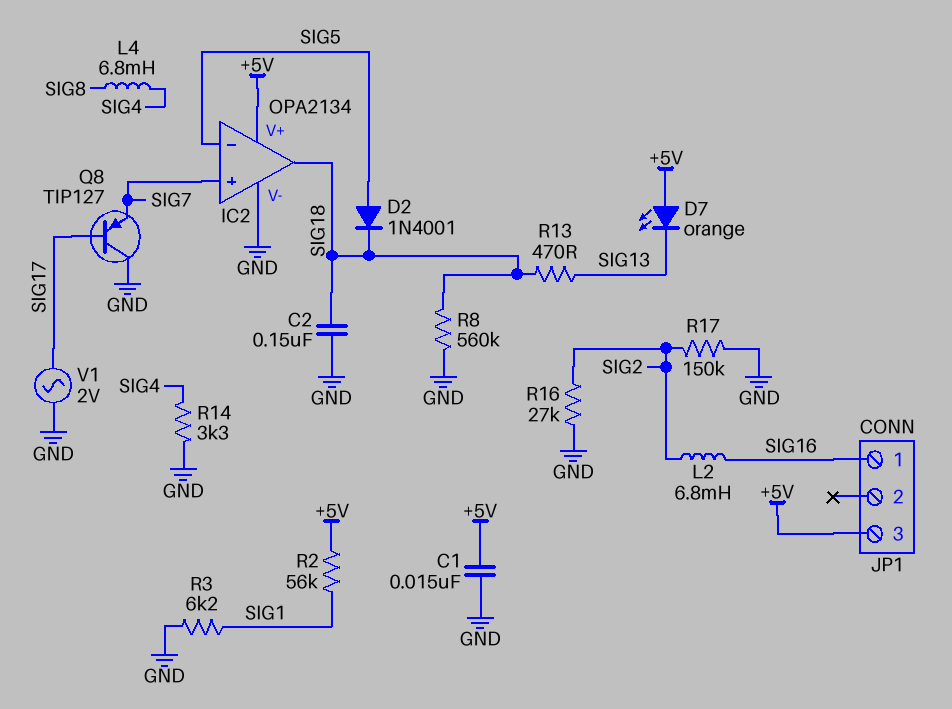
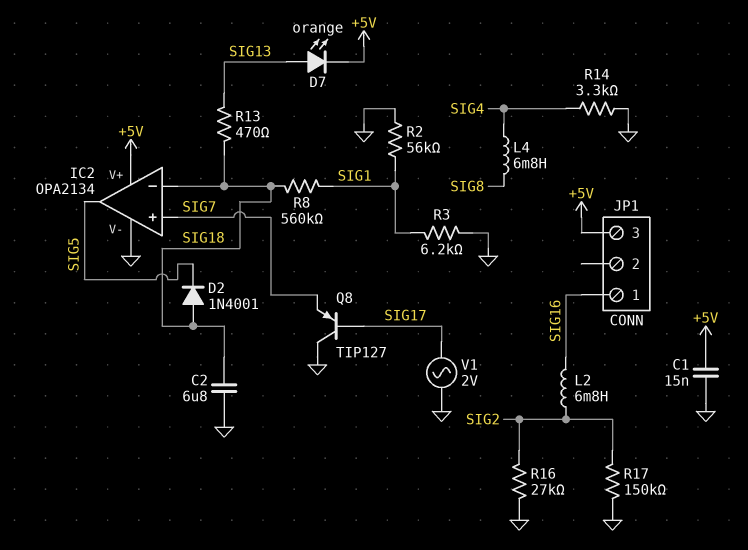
C2: 150nF (GND, SIG18) -> 6.8uF (GND, SIG18)
D2: diode 1N4001 (A SIG5, K SIG18) -> diode 1N4001 (A SIG18, K SIG5)
D7: LED orange (A +5V, K SIG13) -> LED orange (A SIG13, K +5V)
IC2 pin in-: SIG5 -> SIG18
IC2 pin out: SIG18 -> SIG5
R2: 56k (+5V, SIG1) -> 56k (GND, SIG1)
R8: 560k (GND, SIG18) -> 560k (SIG1, SIG18)

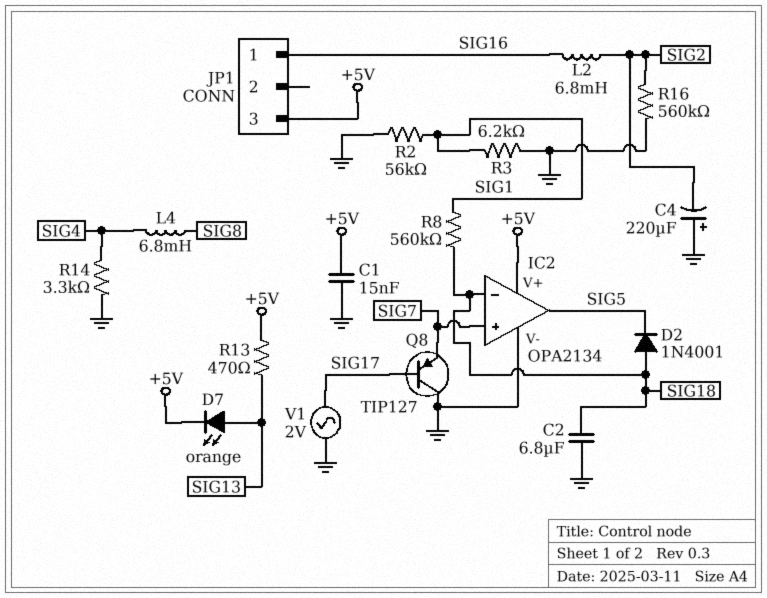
C4: none -> 220uF (plus GND, minus SIG2)
R13: 470 (SIG13, SIG18) -> 470 (+5V, SIG13)
R16: 27k (GND, SIG2) -> 560k (GND, SIG2)
R17: 150k (GND, SIG2) -> none

